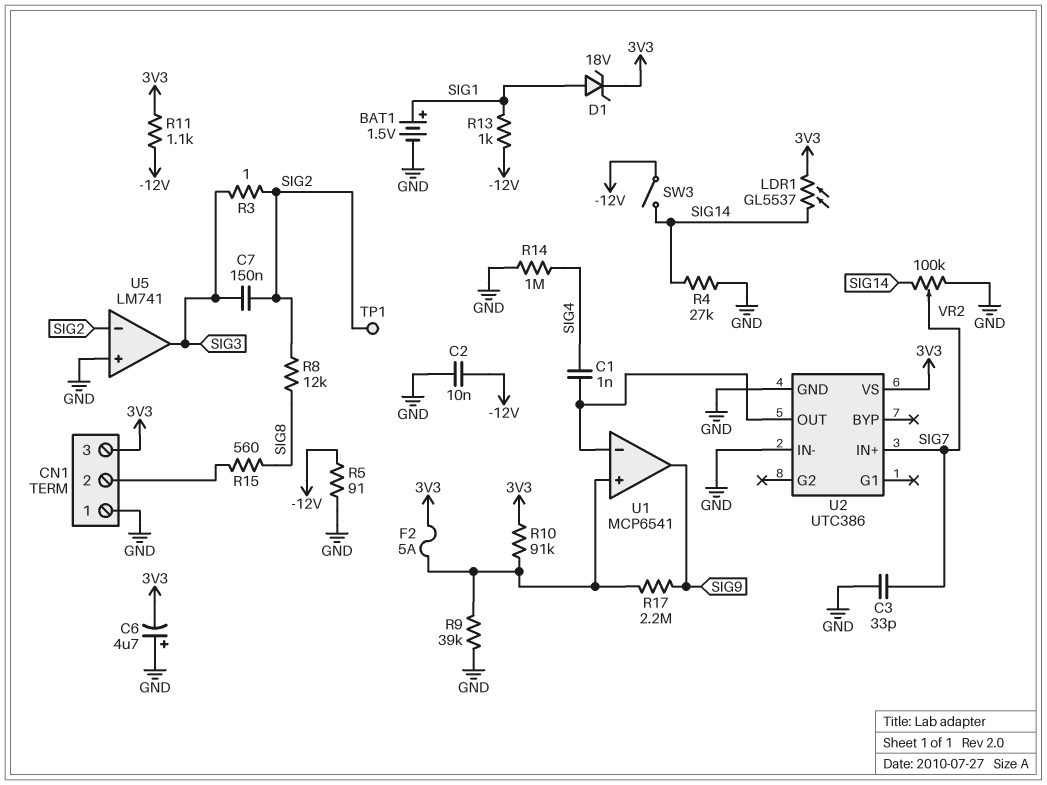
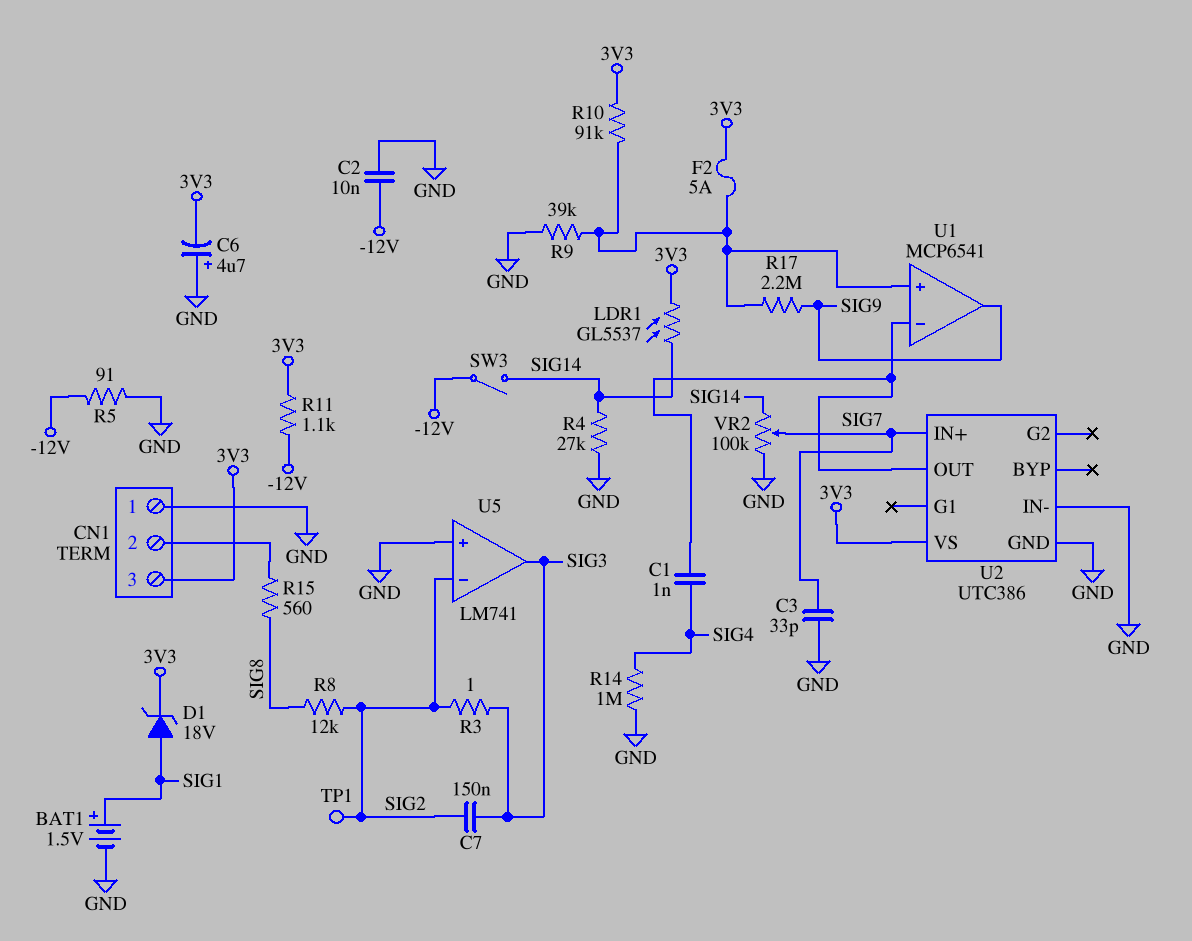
R13: 1k (-12V, SIG1) -> none

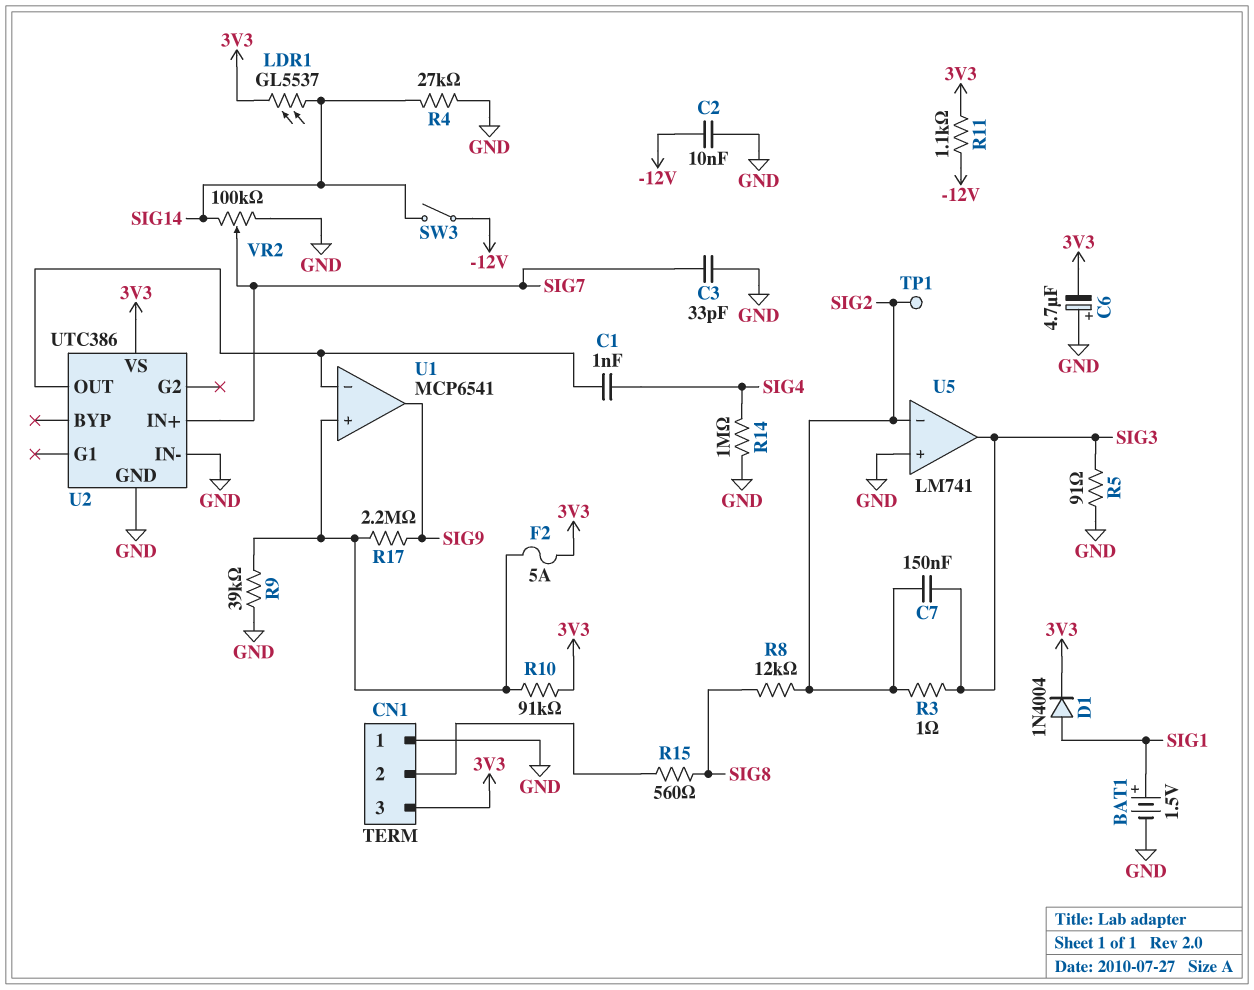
D1: zener 18V (A SIG1, K 3V3) -> diode 1N4004 (A SIG1, K 3V3)
R5: 91 (-12V, GND) -> 91 (GND, SIG3)

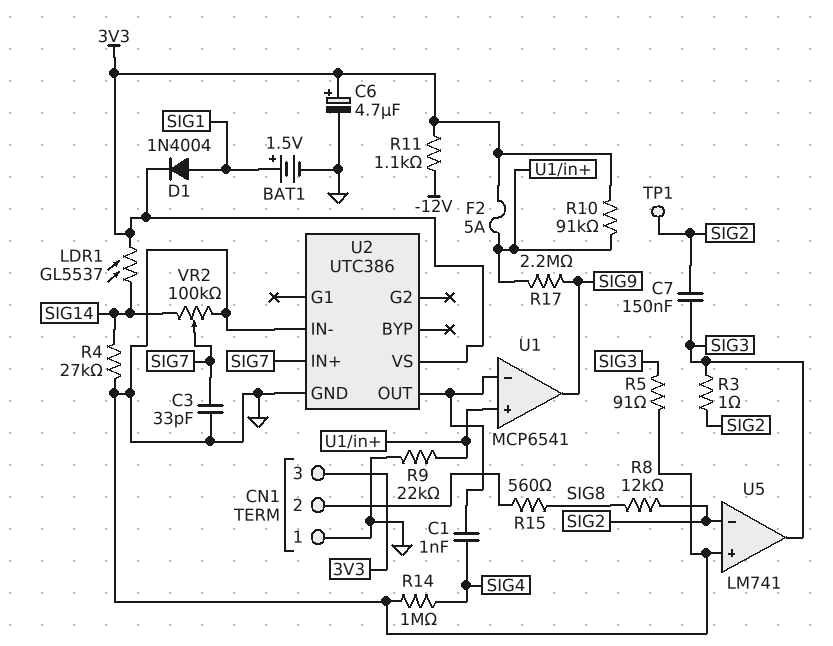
C2: 10nF (-12V, GND) -> none
C6: 4.7uF (plus GND, minus 3V3) -> 4.7uF (plus 3V3, minus GND)
R9: 39k (GND, U1/in+) -> 22k (GND, U1/in+)
SW3: switch (-12V, SIG14) -> none

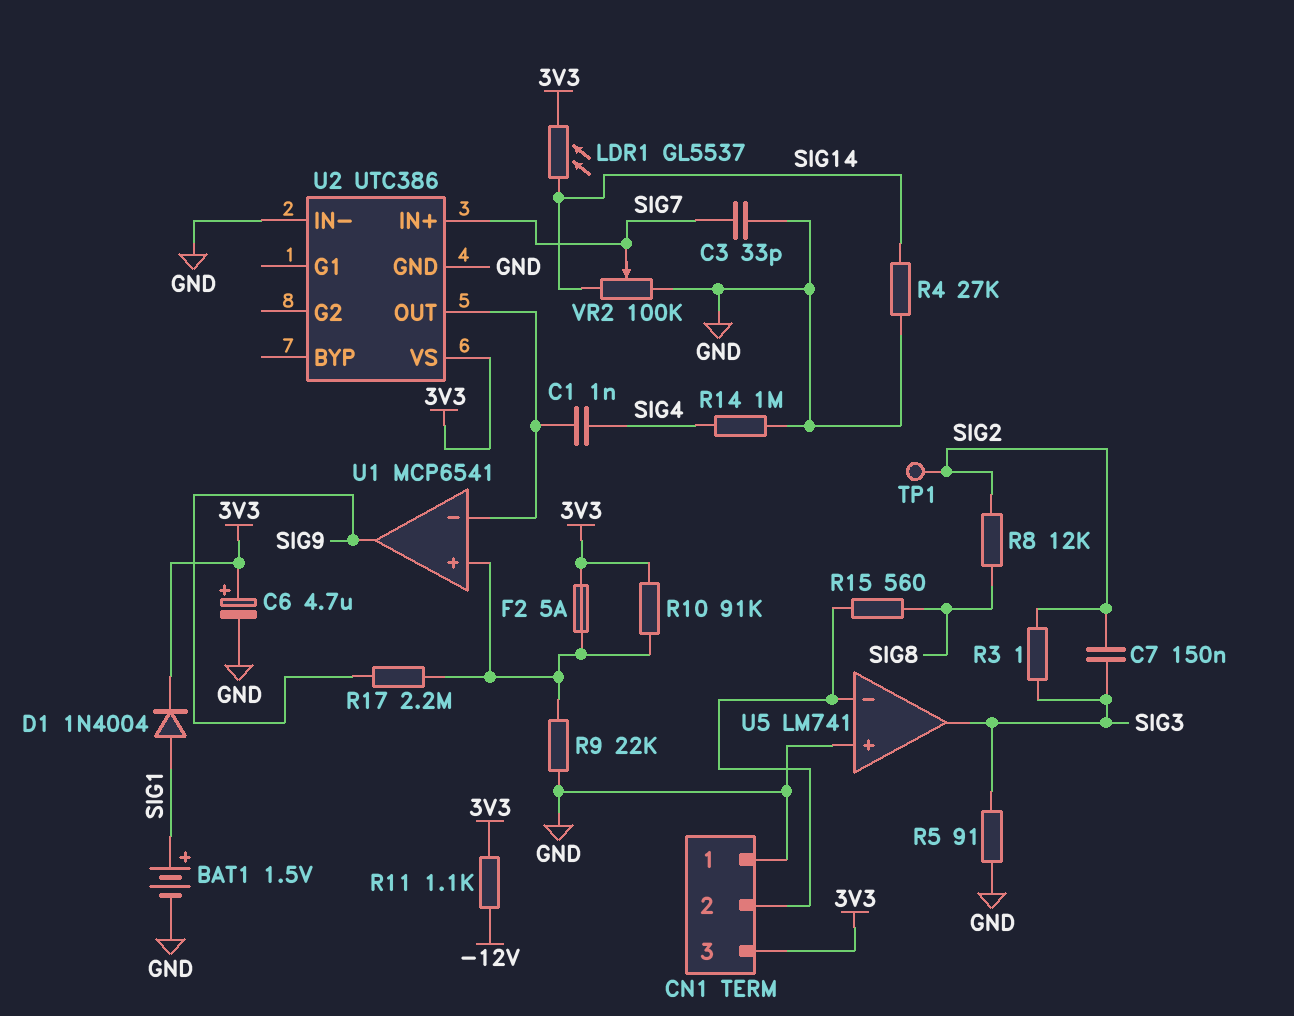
U5 pin in-: SIG2 -> CN1/2

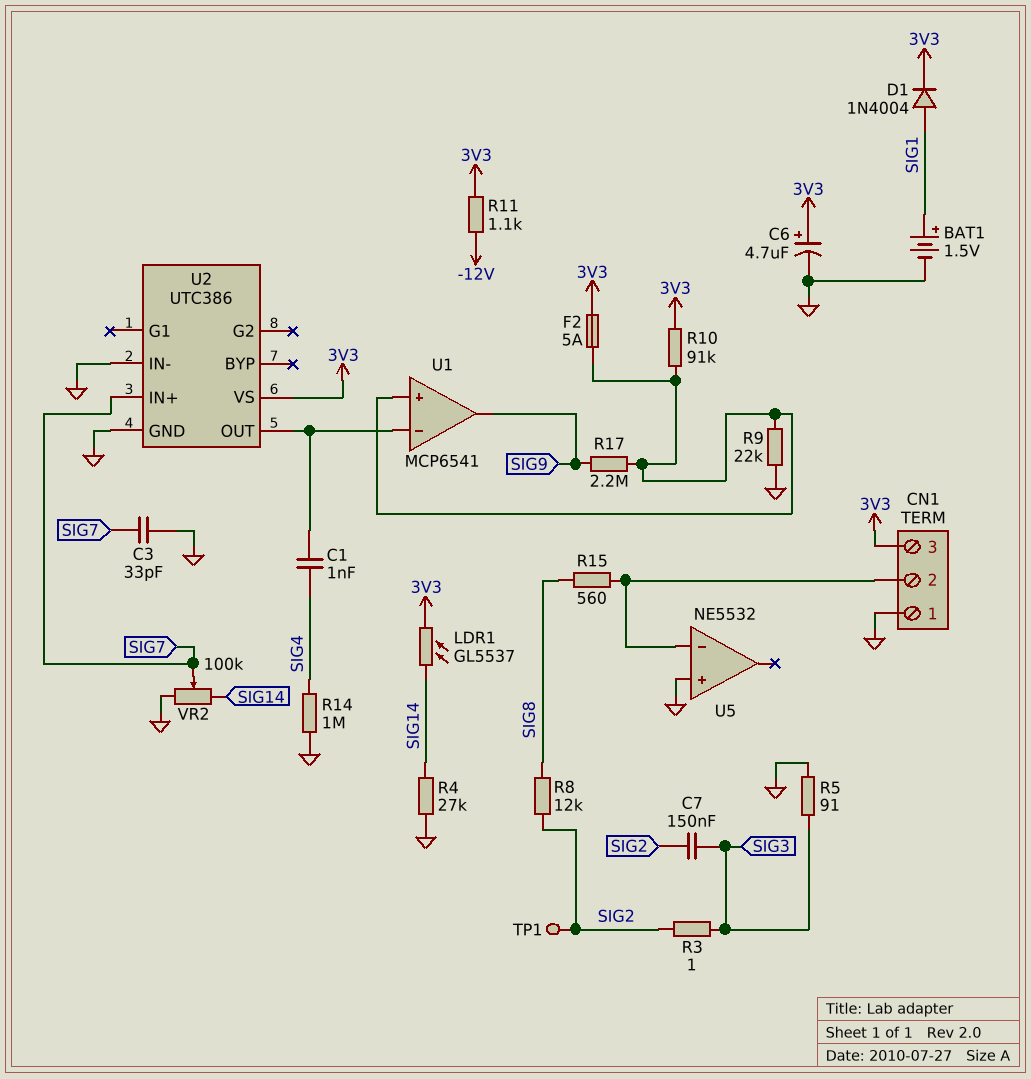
U5: LM741 -> NE5532
U5 pin out: SIG3 -> none

